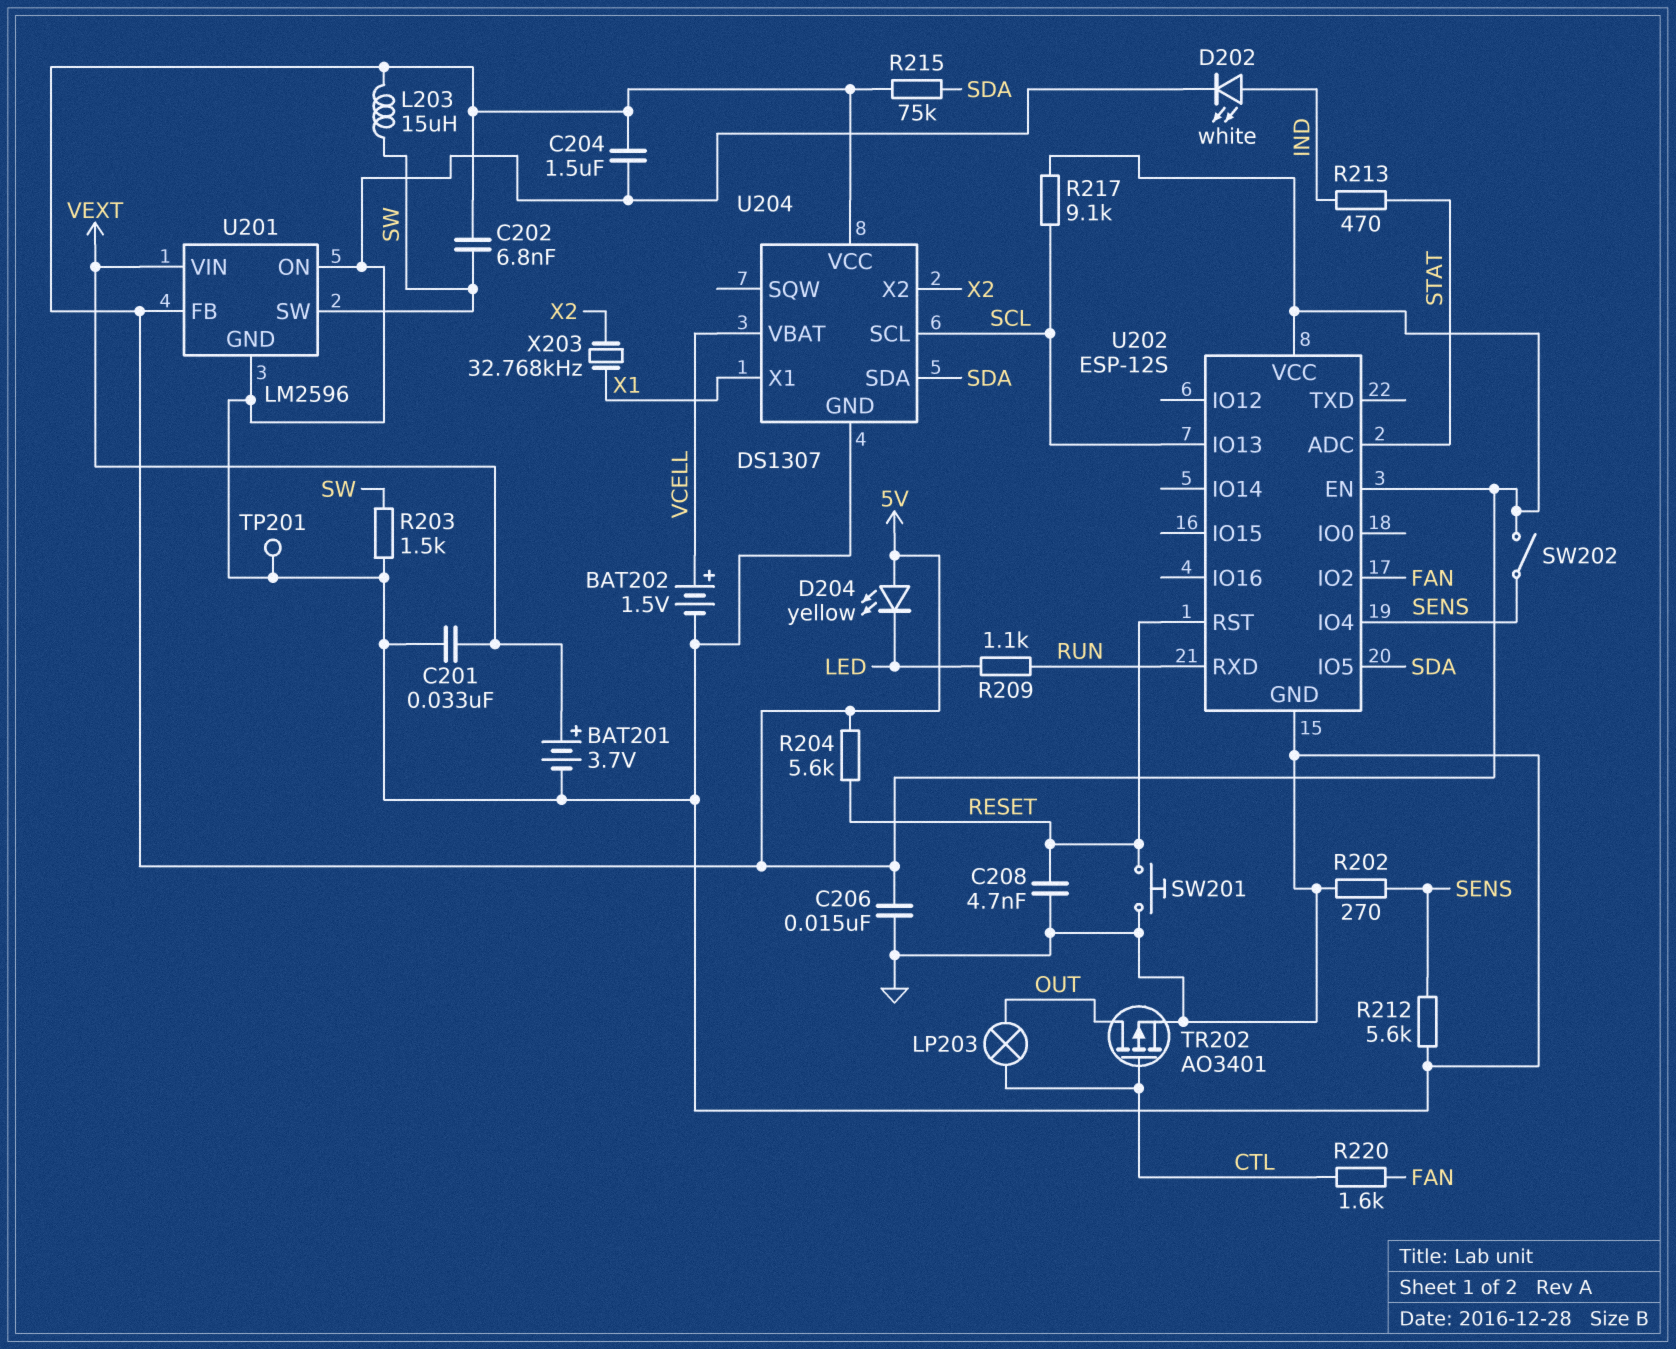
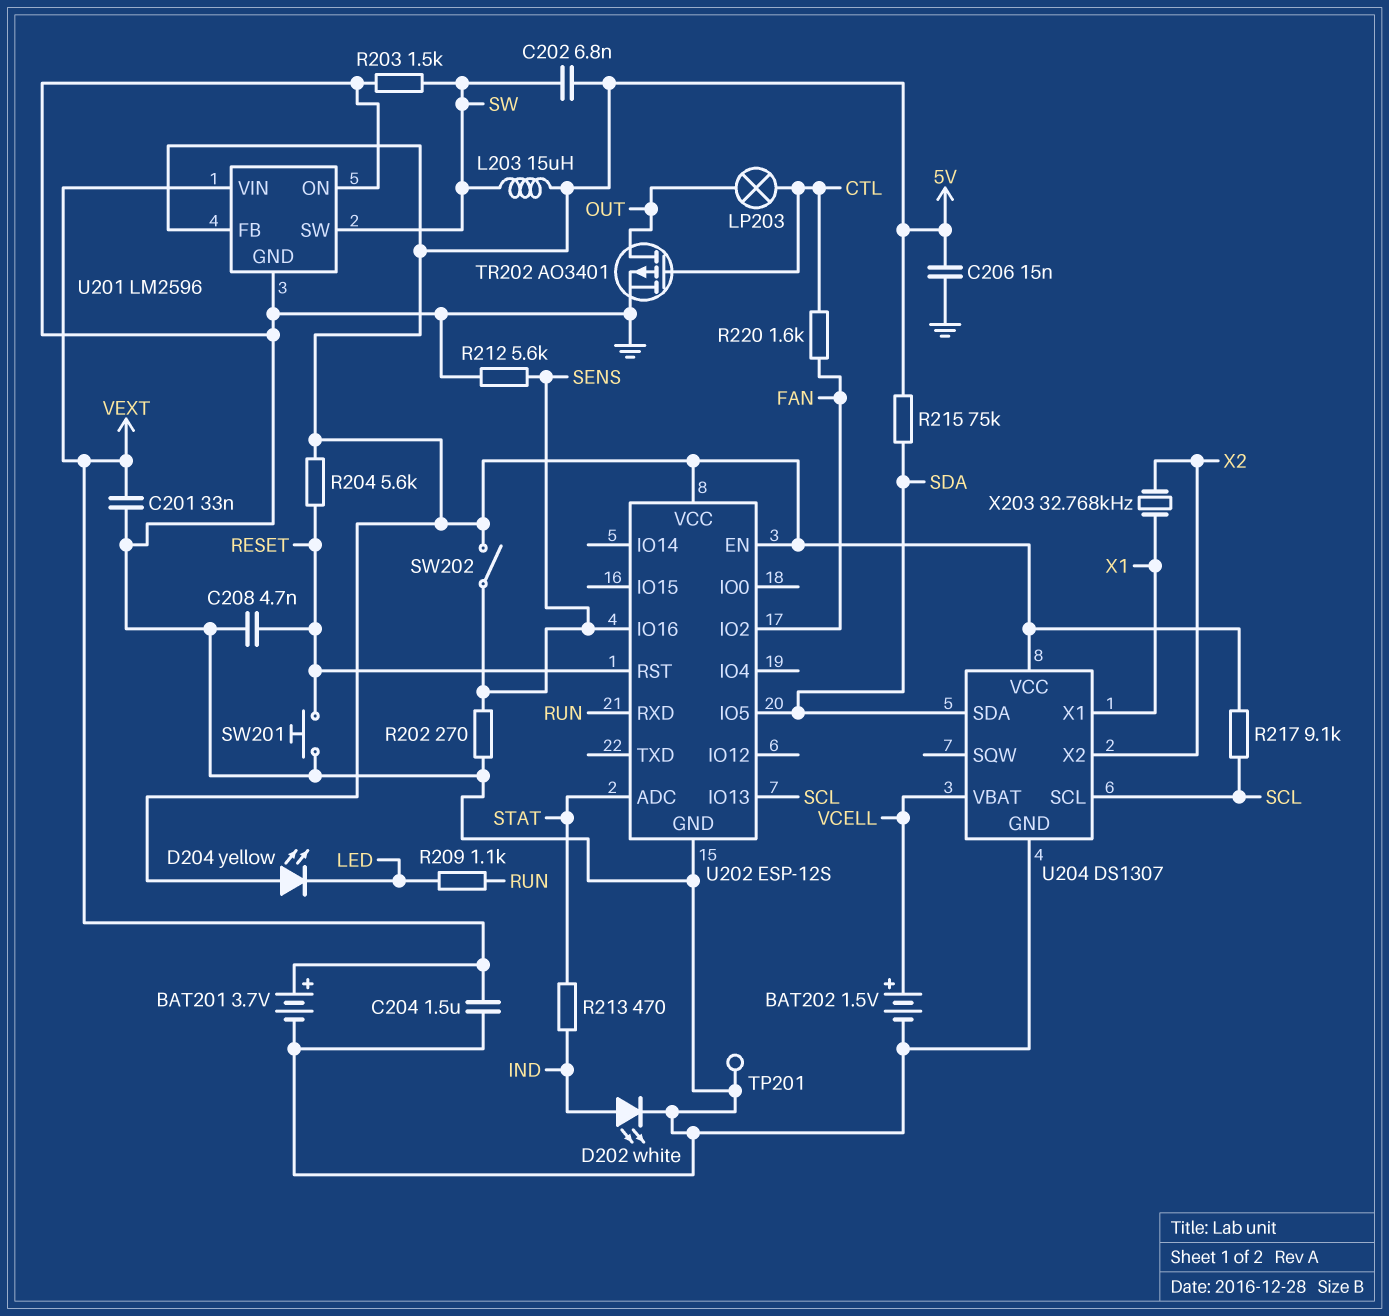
C204: 1.5uF (5V, GND) -> 1.5uF (GND, VEXT)
U202 pin IO4: SENS -> none
U202 pin IO16: none -> SENS

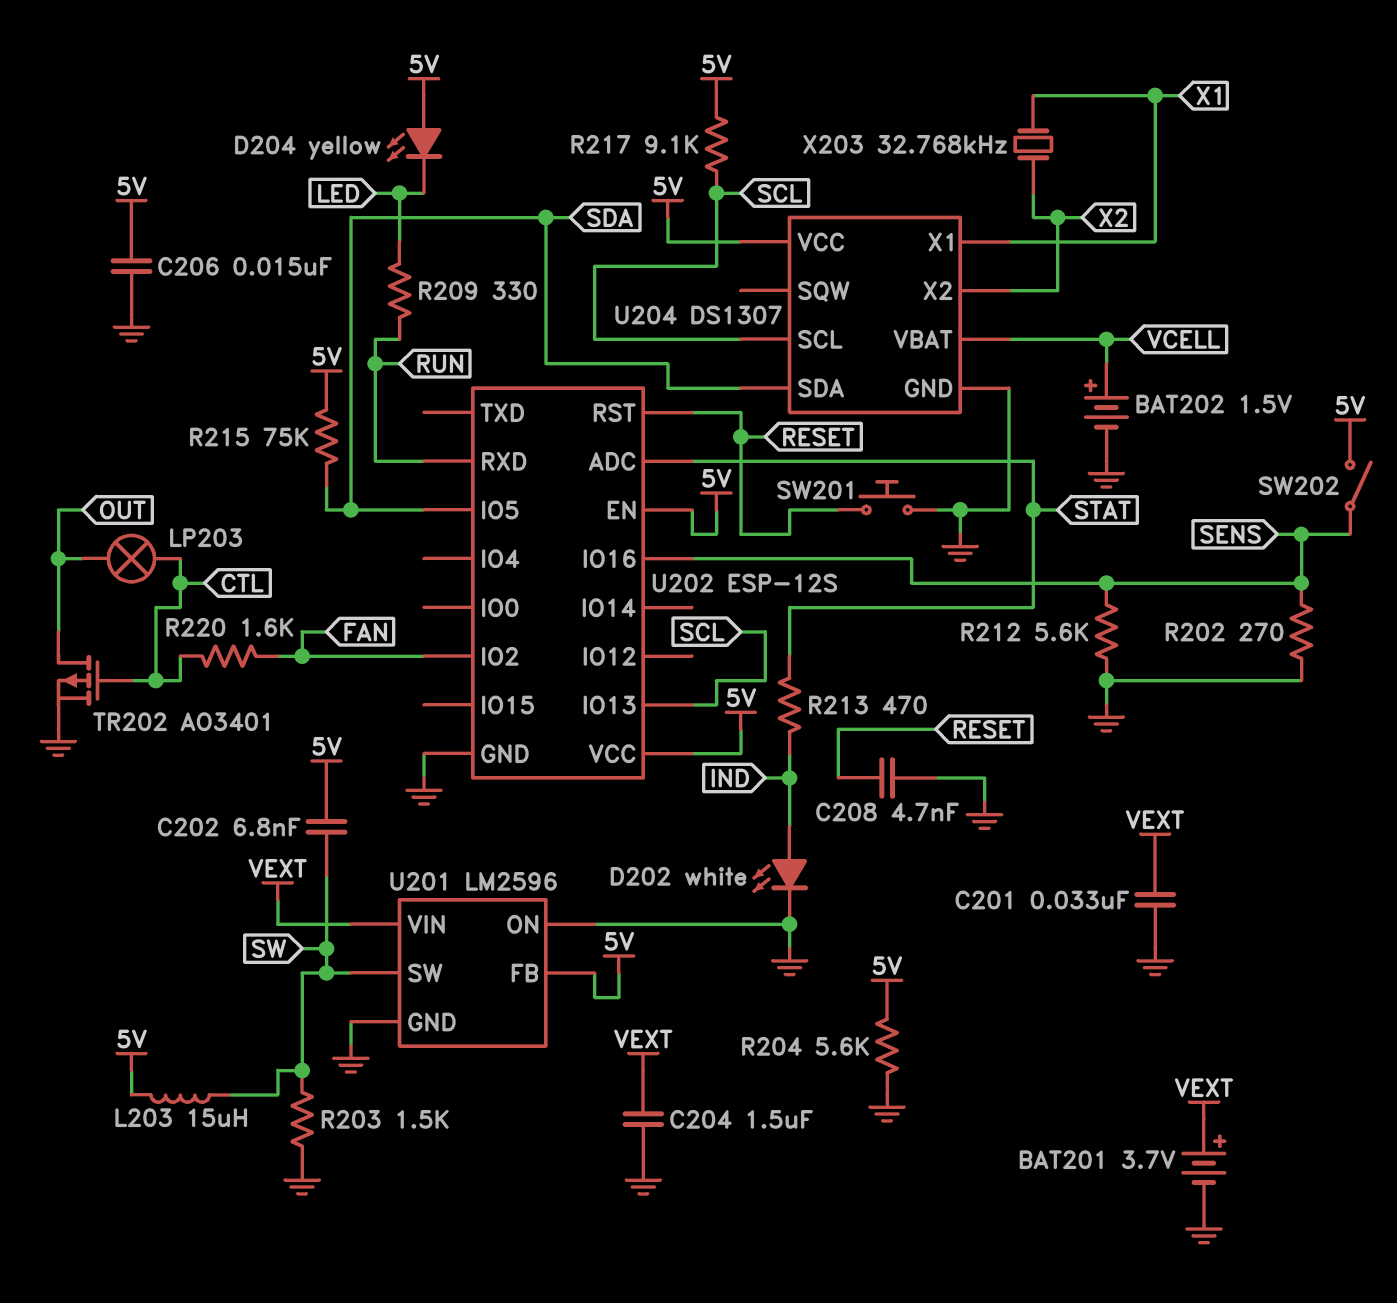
R204: 5.6k (5V, RESET) -> 5.6k (5V, GND)
R209: 1.1k (LED, RUN) -> 330 (LED, RUN)
TP201: test point (GND) -> none

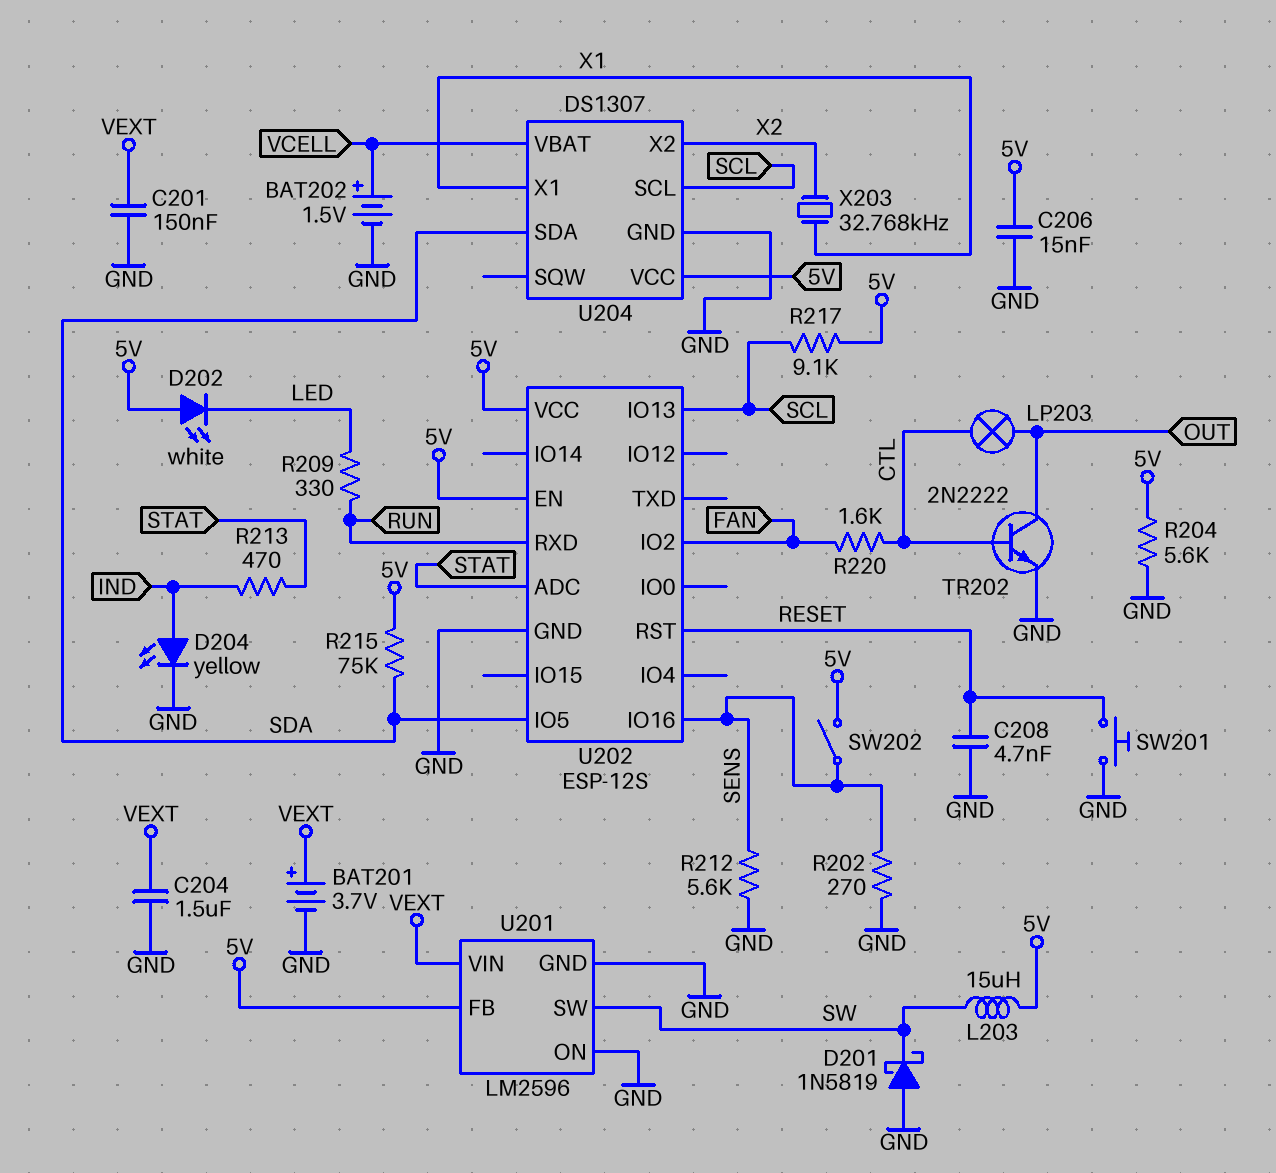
C201: 33nF (GND, VEXT) -> 150nF (GND, VEXT)
C202: 6.8nF (5V, SW) -> none
D201: none -> schottky 1N5819 (A GND, K SW)
D202: LED white (A IND, K GND) -> LED white (A 5V, K LED)
D204: LED yellow (A 5V, K LED) -> LED yellow (A IND, K GND)
R203: 1.5k (GND, SW) -> none
TR202: PMOS AO3401 (G CTL, D OUT, S GND) -> NPN 2N2222 (B CTL, C OUT, E GND)

